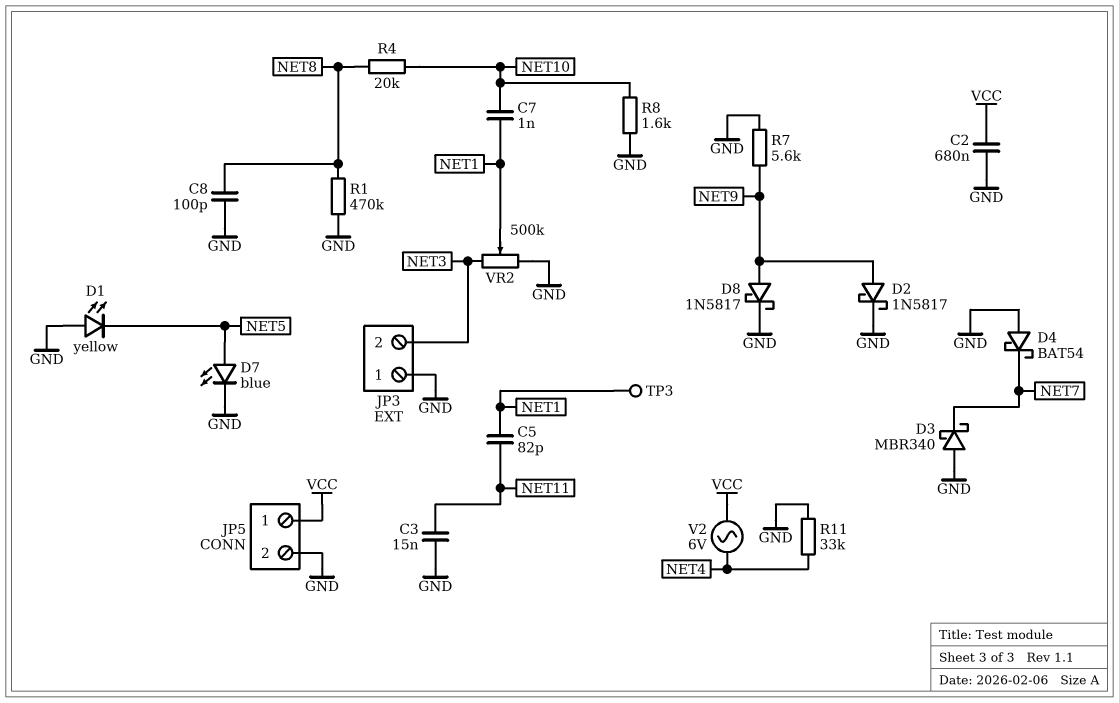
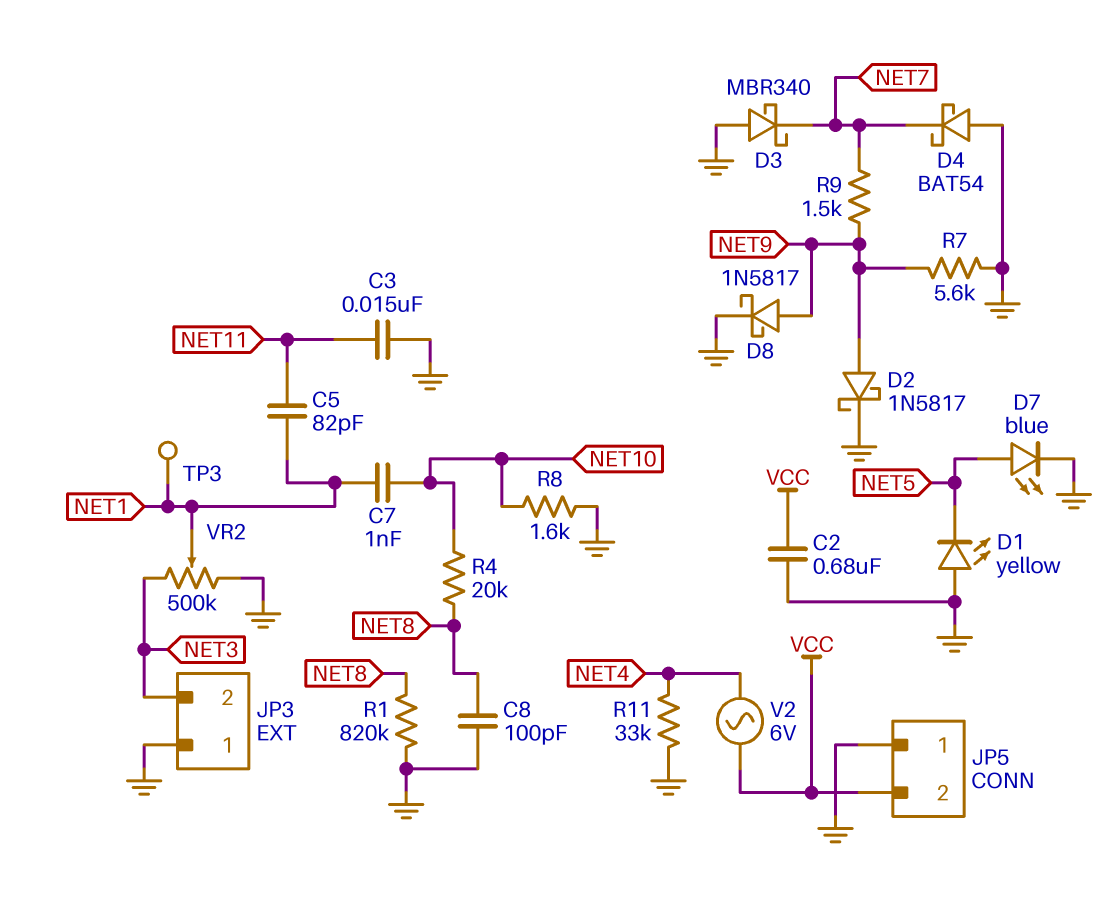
JP5 pin 1: VCC -> GND
JP5 pin 2: GND -> VCC
R1: 470k (GND, NET8) -> 820k (GND, NET8)
R9: none -> 1.5k (NET7, NET9)

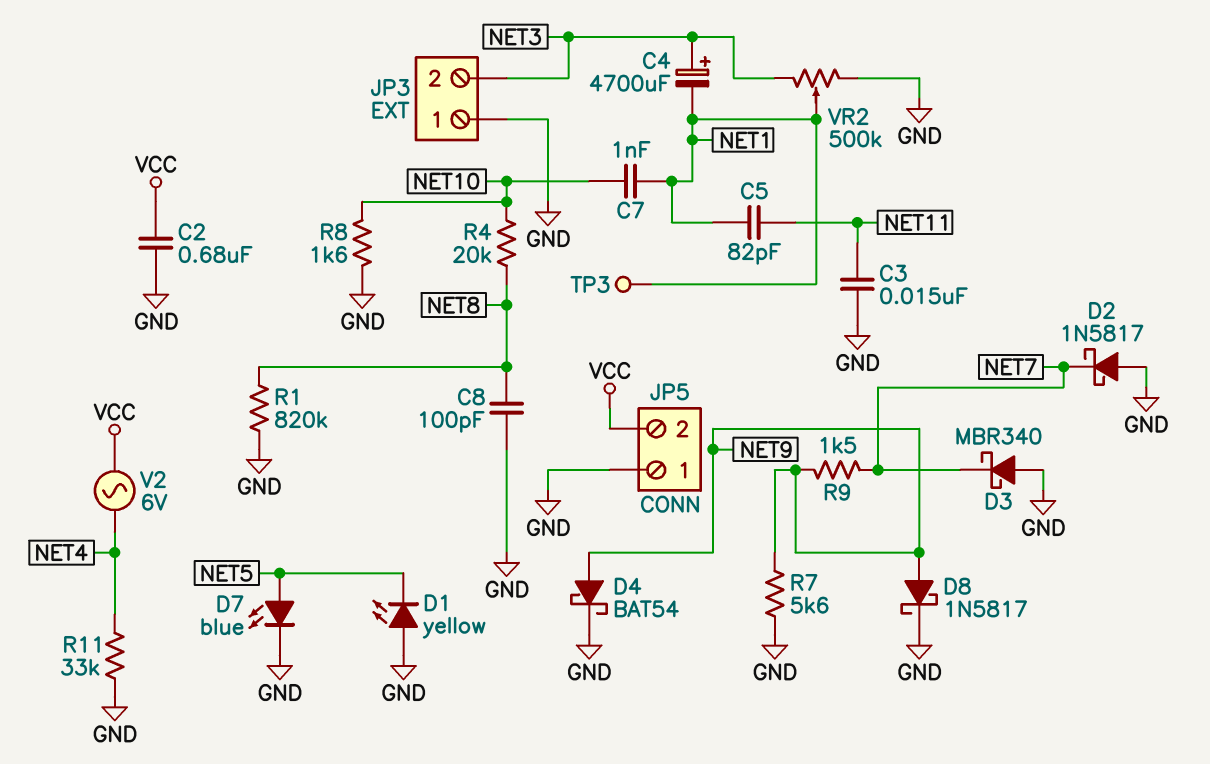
C4: none -> 4700uF (plus NET3, minus NET1)
D2: schottky 1N5817 (A NET9, K GND) -> schottky 1N5817 (A GND, K NET7)
D4: schottky BAT54 (A GND, K NET7) -> schottky BAT54 (A NET9, K GND)

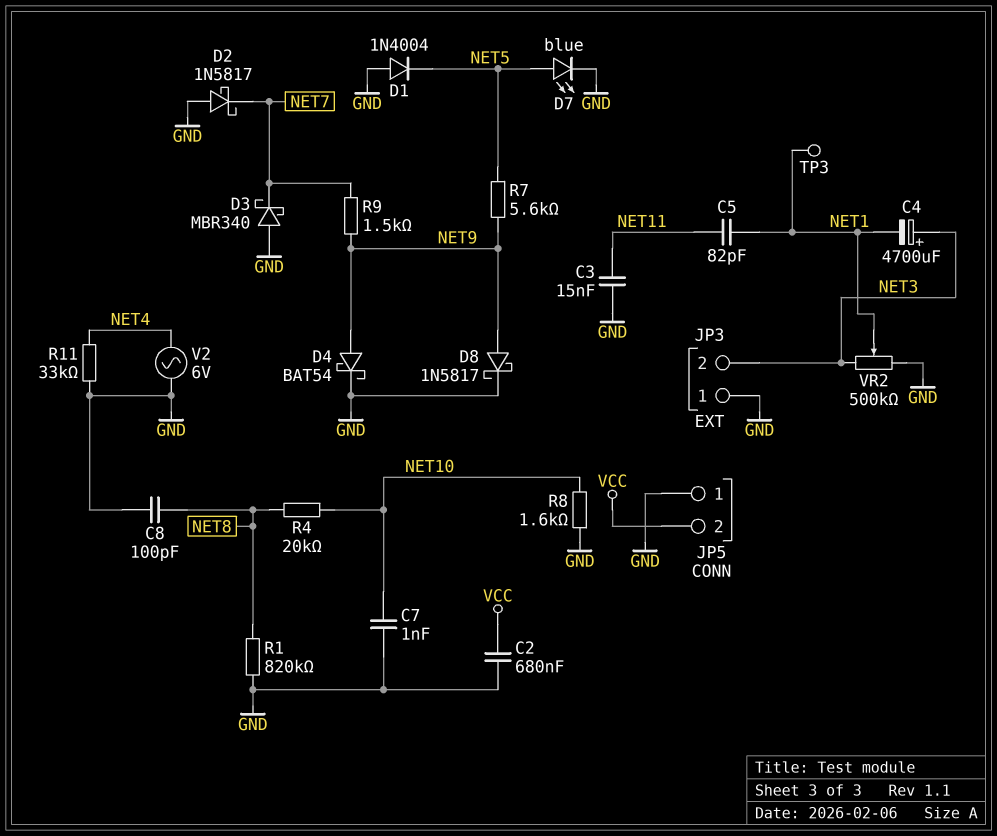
C7: 1nF (NET1, NET10) -> 1nF (GND, NET10)
D1: LED yellow (A GND, K NET5) -> diode 1N4004 (A GND, K NET5)
R7: 5.6k (GND, NET9) -> 5.6k (NET5, NET9)
V2: AC 6V (NET4, VCC) -> AC 6V (GND, NET4)

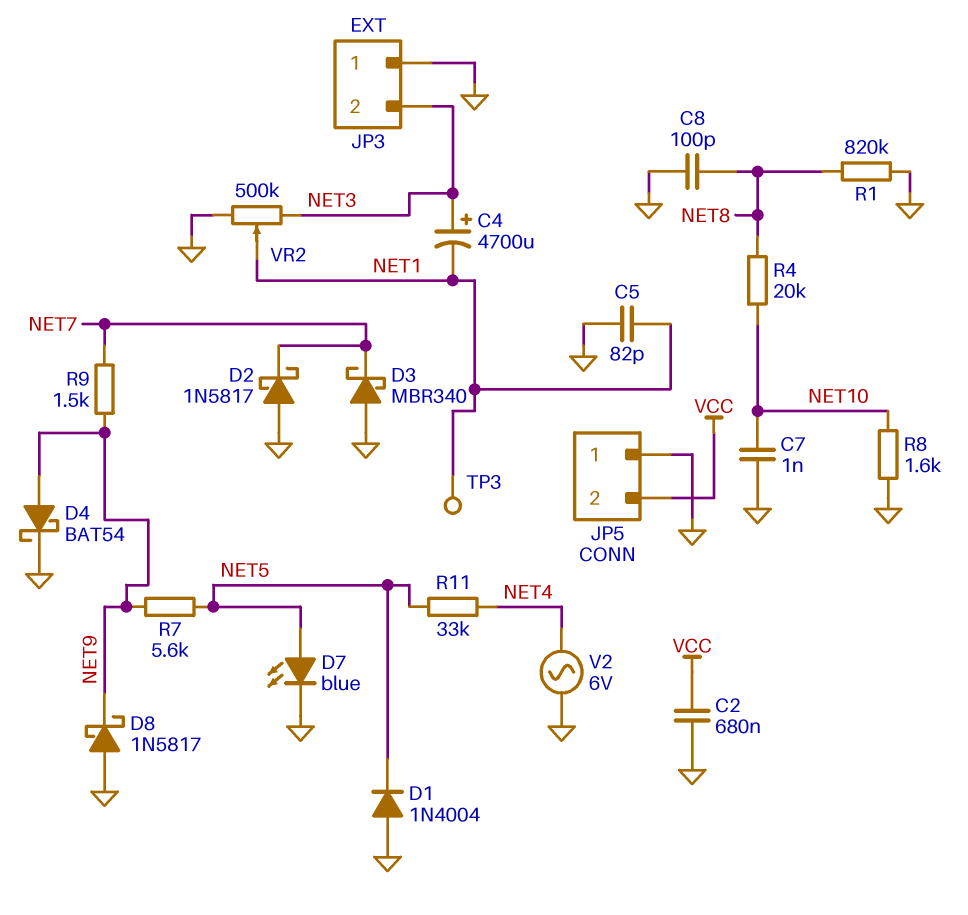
C3: 15nF (GND, NET11) -> none
C5: 82pF (NET1, NET11) -> 82pF (GND, NET1)
D8: schottky 1N5817 (A NET9, K GND) -> schottky 1N5817 (A GND, K NET9)
R11: 33k (GND, NET4) -> 33k (NET4, NET5)

